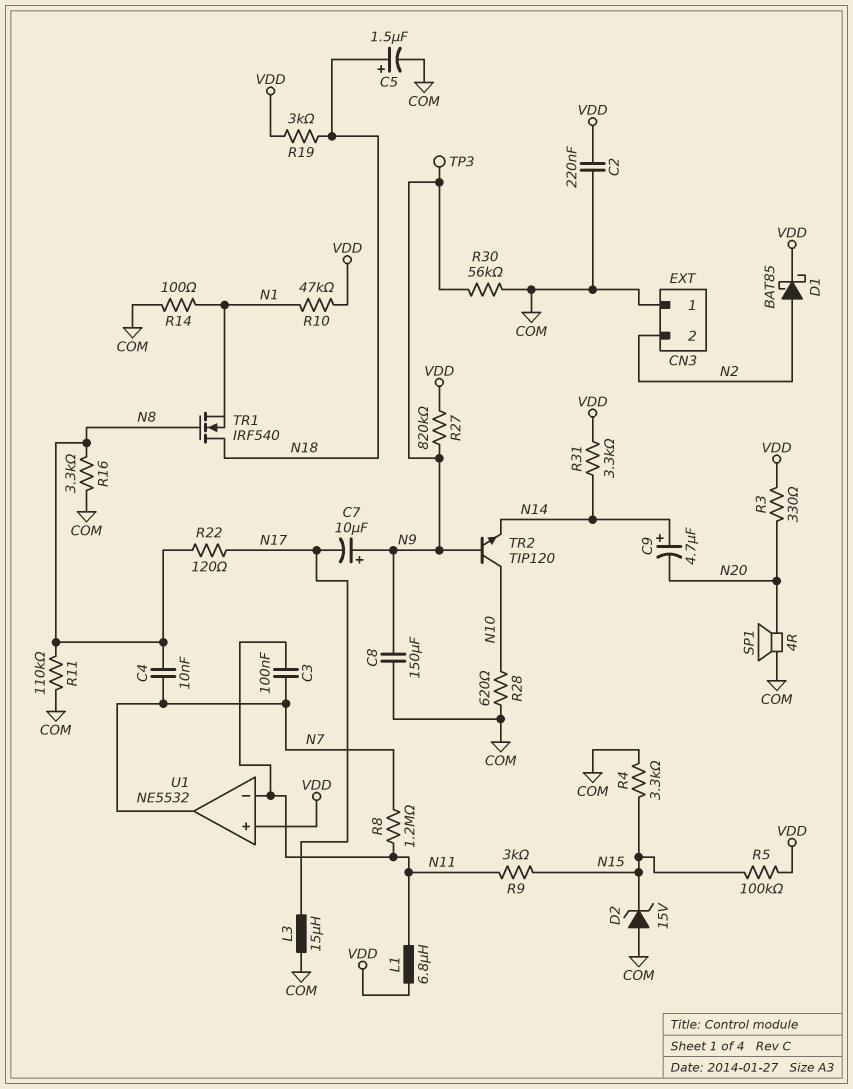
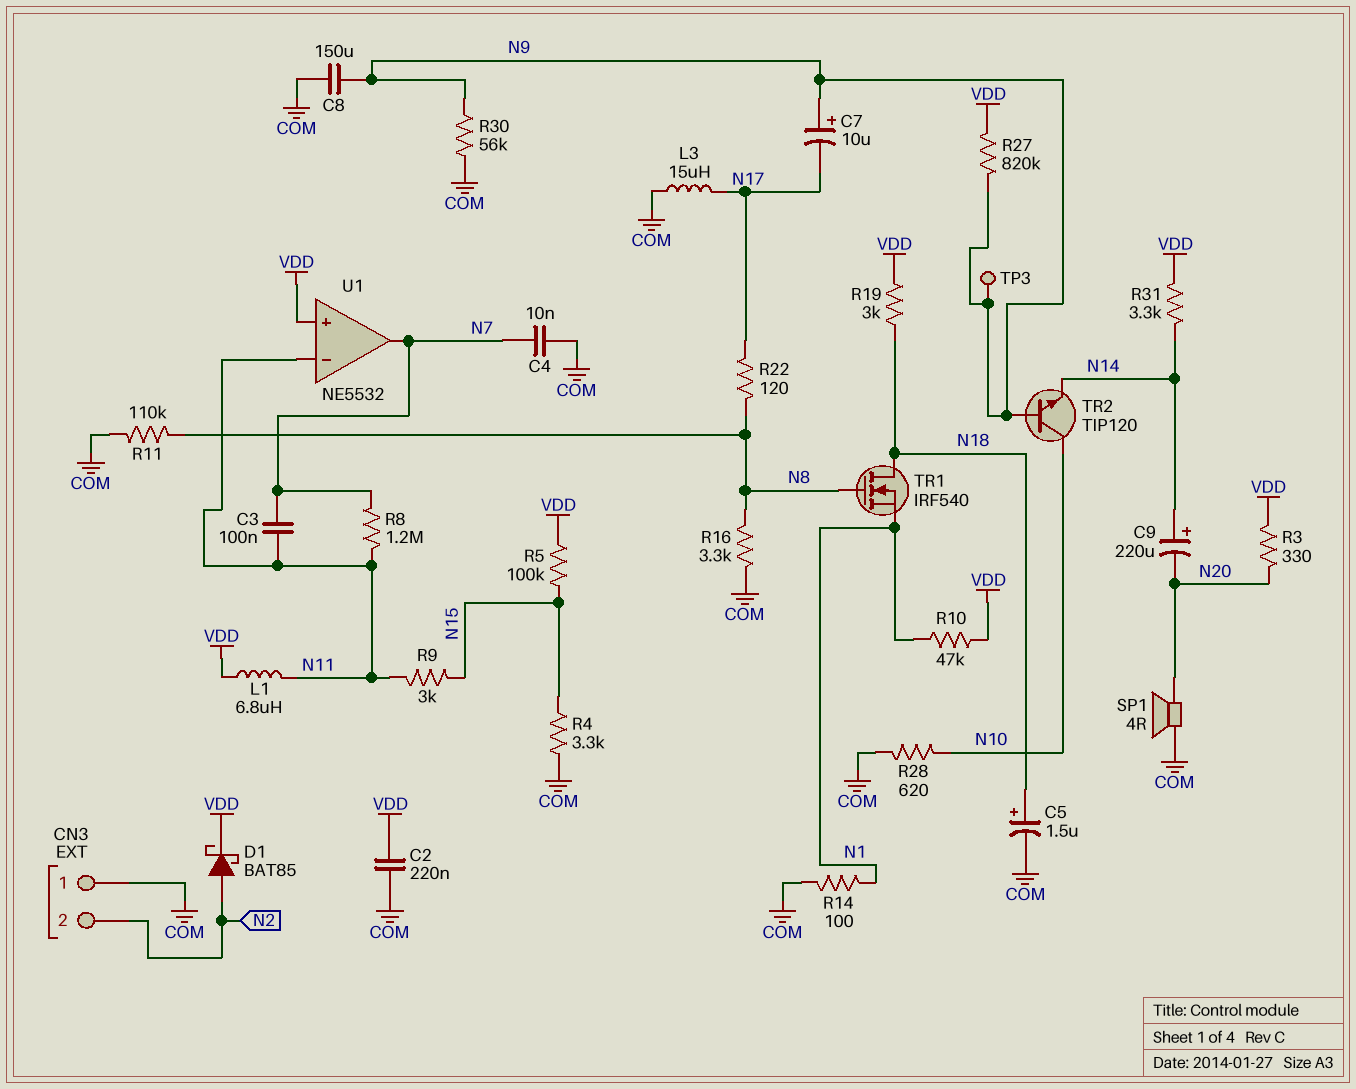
C4: 10nF (N7, N8) -> 10nF (COM, N7)
C9: 4.7uF (plus N14, minus N20) -> 220uF (plus N14, minus N20)
D2: zener 15V (A COM, K N15) -> none

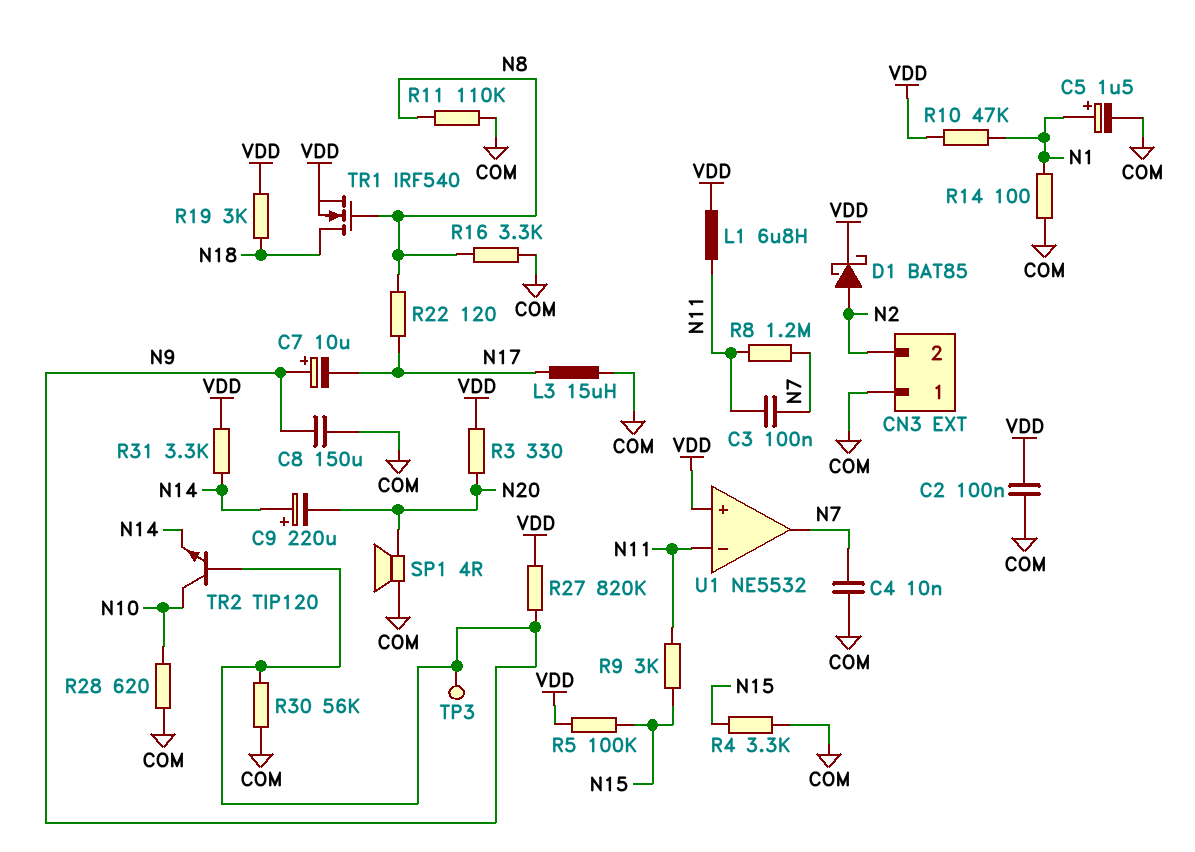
C2: 220nF (COM, VDD) -> 100nF (COM, VDD)
C5: 1.5uF (plus N18, minus COM) -> 1.5uF (plus N1, minus COM)
TR1: NMOS IRF540 (G N8, D N18, S N1) -> NMOS IRF540 (G N8, D N18, S VDD)

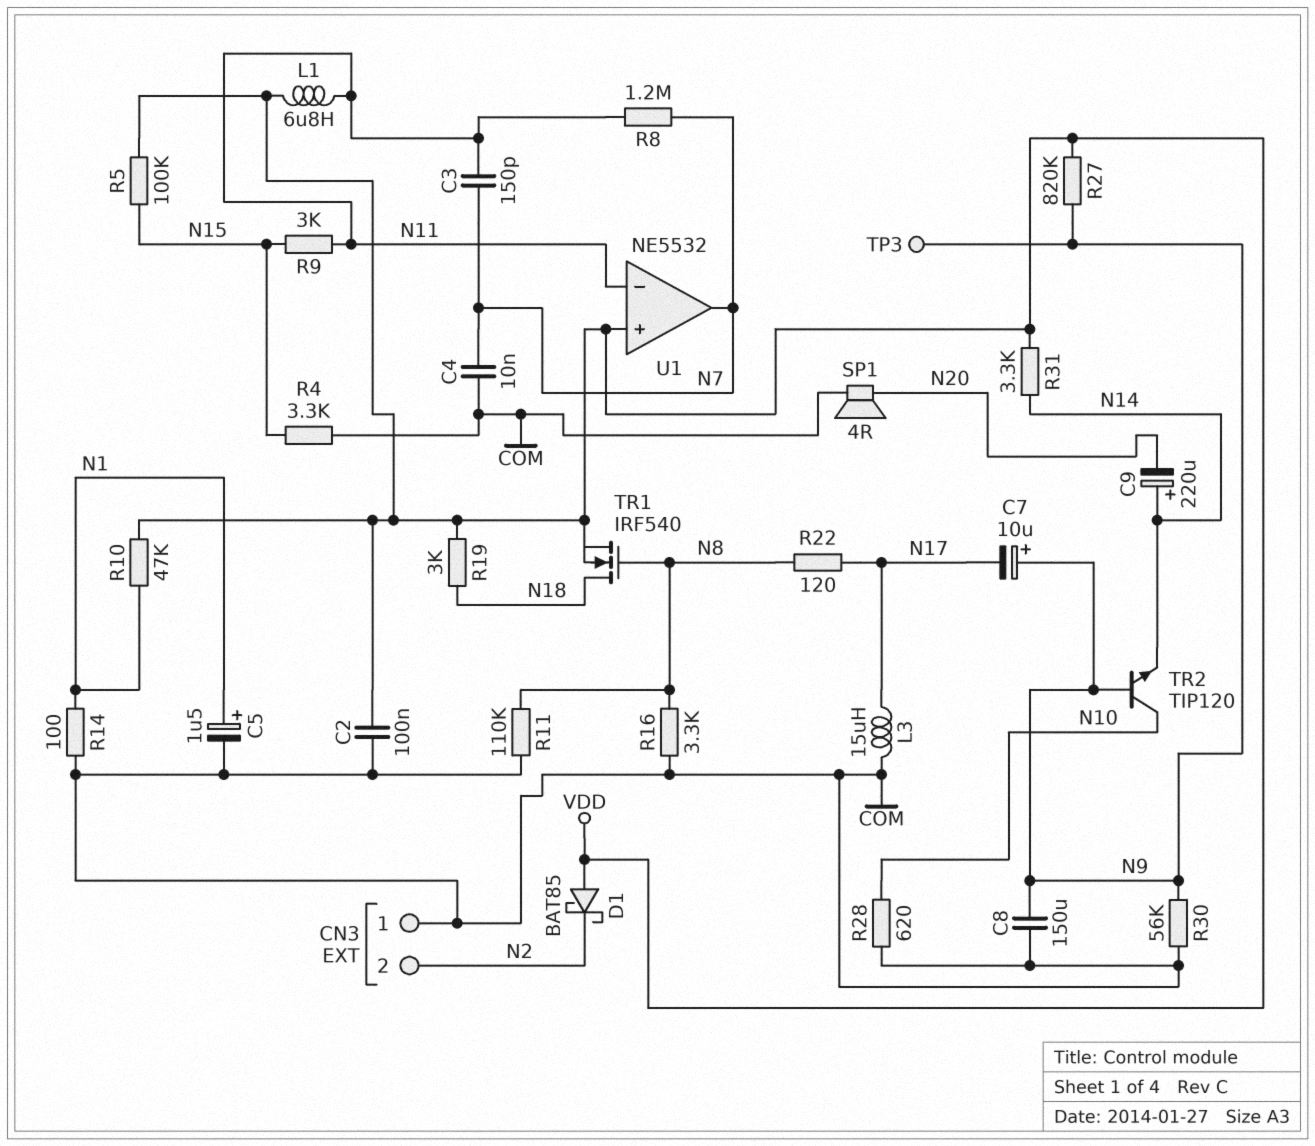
C3: 100nF (N7, N11) -> 150pF (N7, N11)
D1: schottky BAT85 (A N2, K VDD) -> schottky BAT85 (A VDD, K N2)
R3: 330 (N20, VDD) -> none

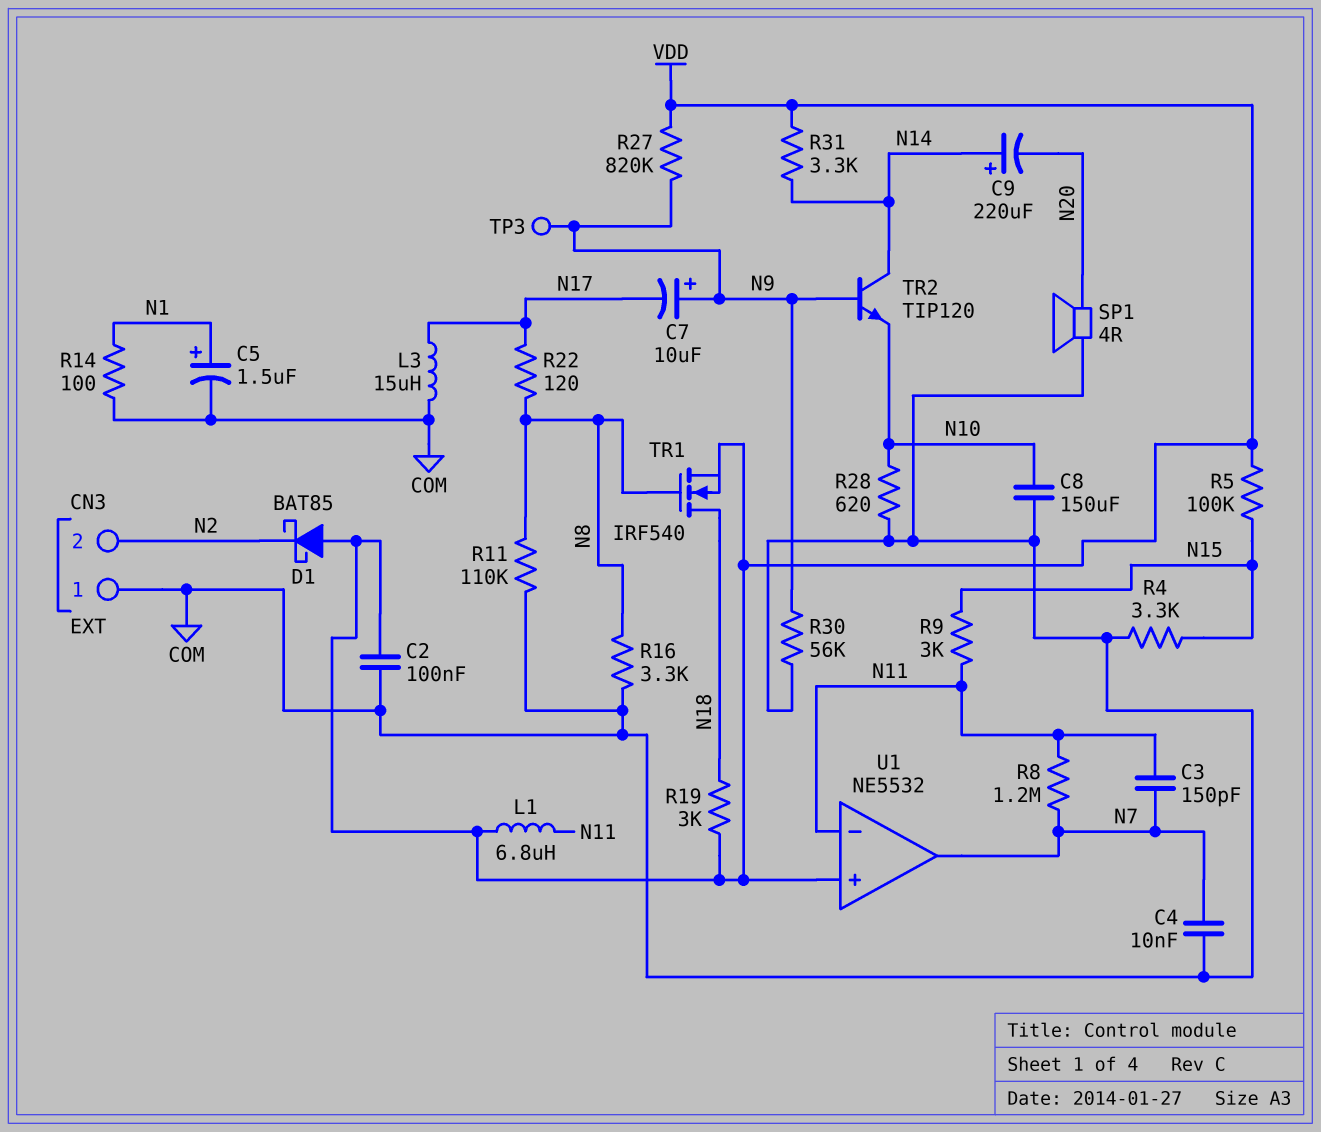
C8: 150uF (COM, N9) -> 150uF (COM, N10)
R10: 47k (N1, VDD) -> none
TR2: NPN TIP120 (B N9, C N10, E N14) -> NPN TIP120 (B N9, C N14, E N10)

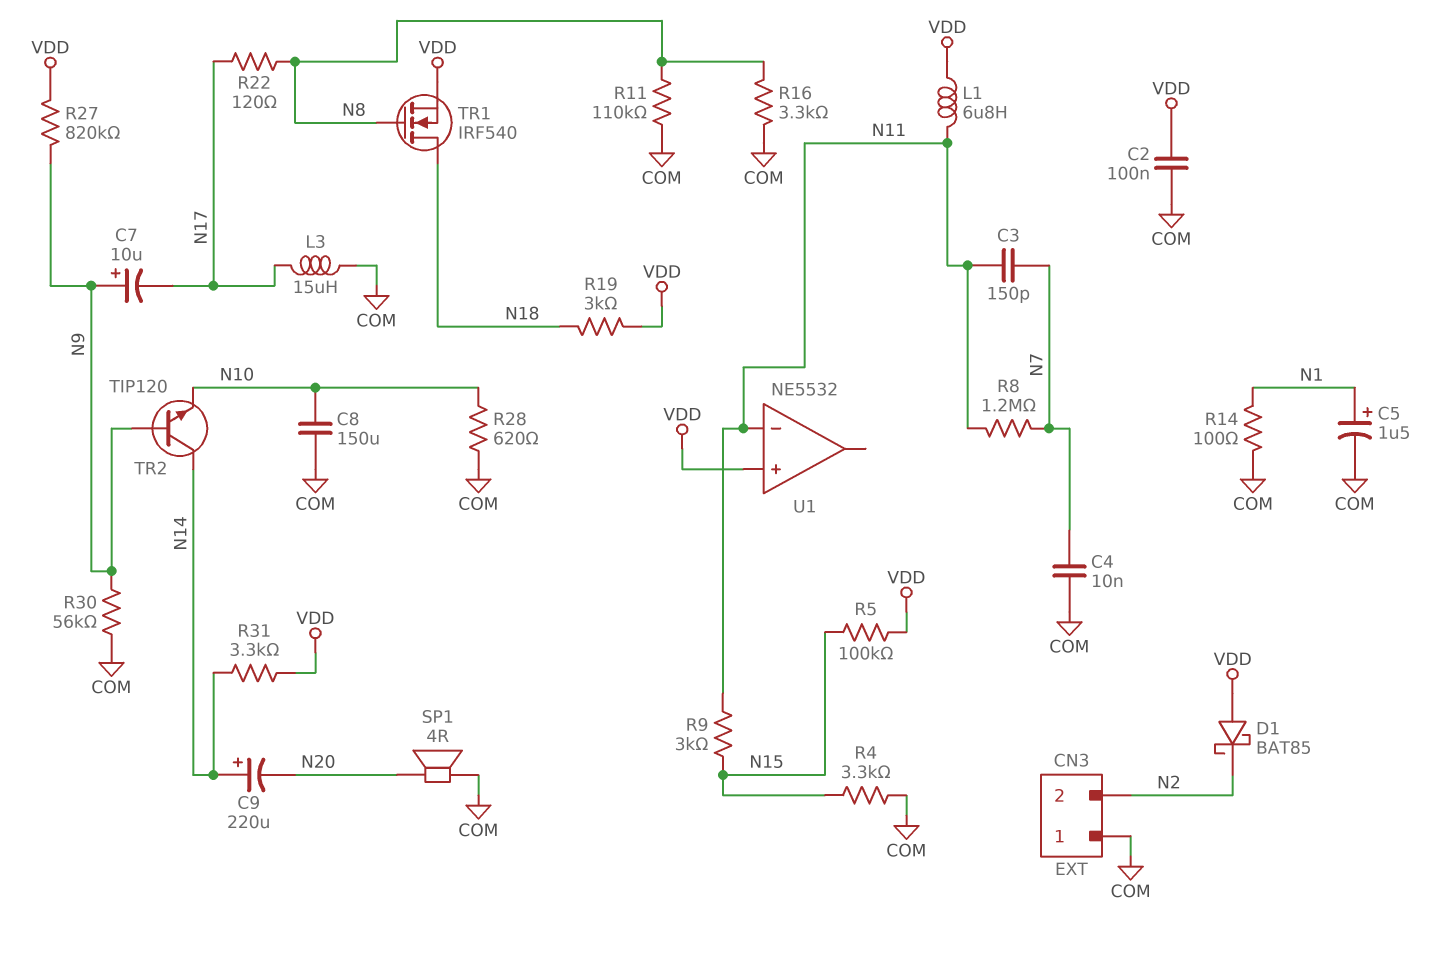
TP3: test point (N9) -> none
U1 pin out: N7 -> none

